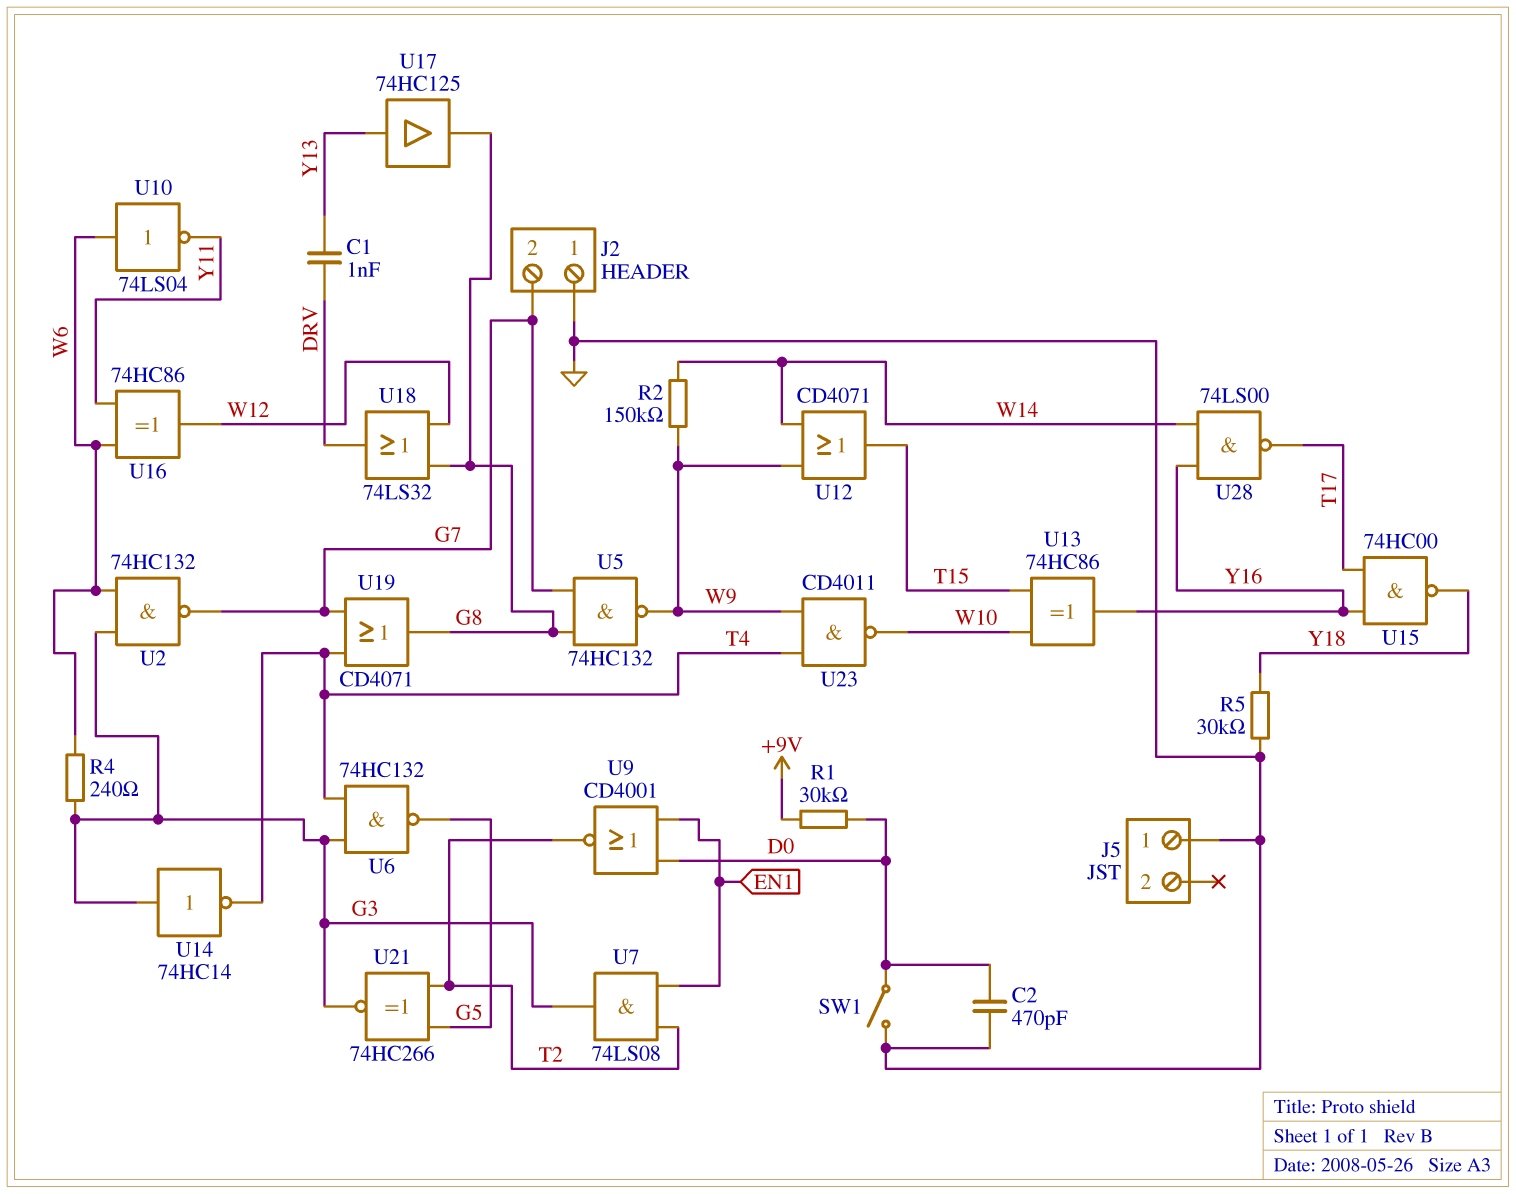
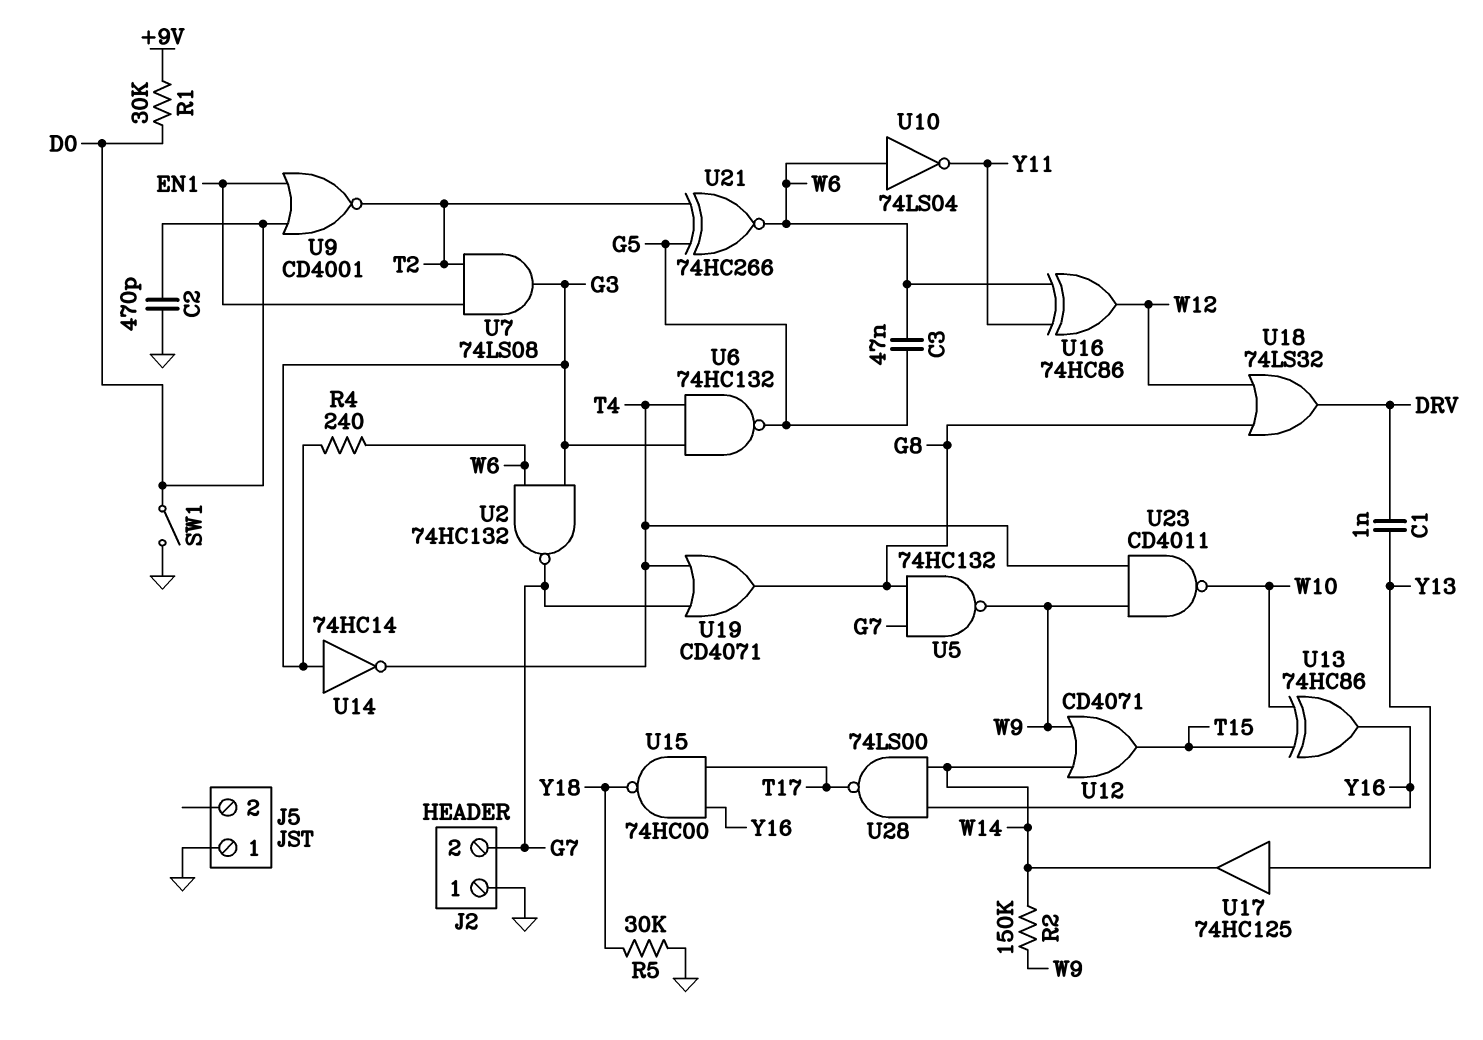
C3: none -> 47nF (G5, W6)
U17: buffer 74HC125 (in Y13, out G8) -> buffer 74HC125 (in Y13, out W14)
U21: XNOR 74HC266 (in G5, in T2, out G3) -> XNOR 74HC266 (in G5, in T2, out W6)

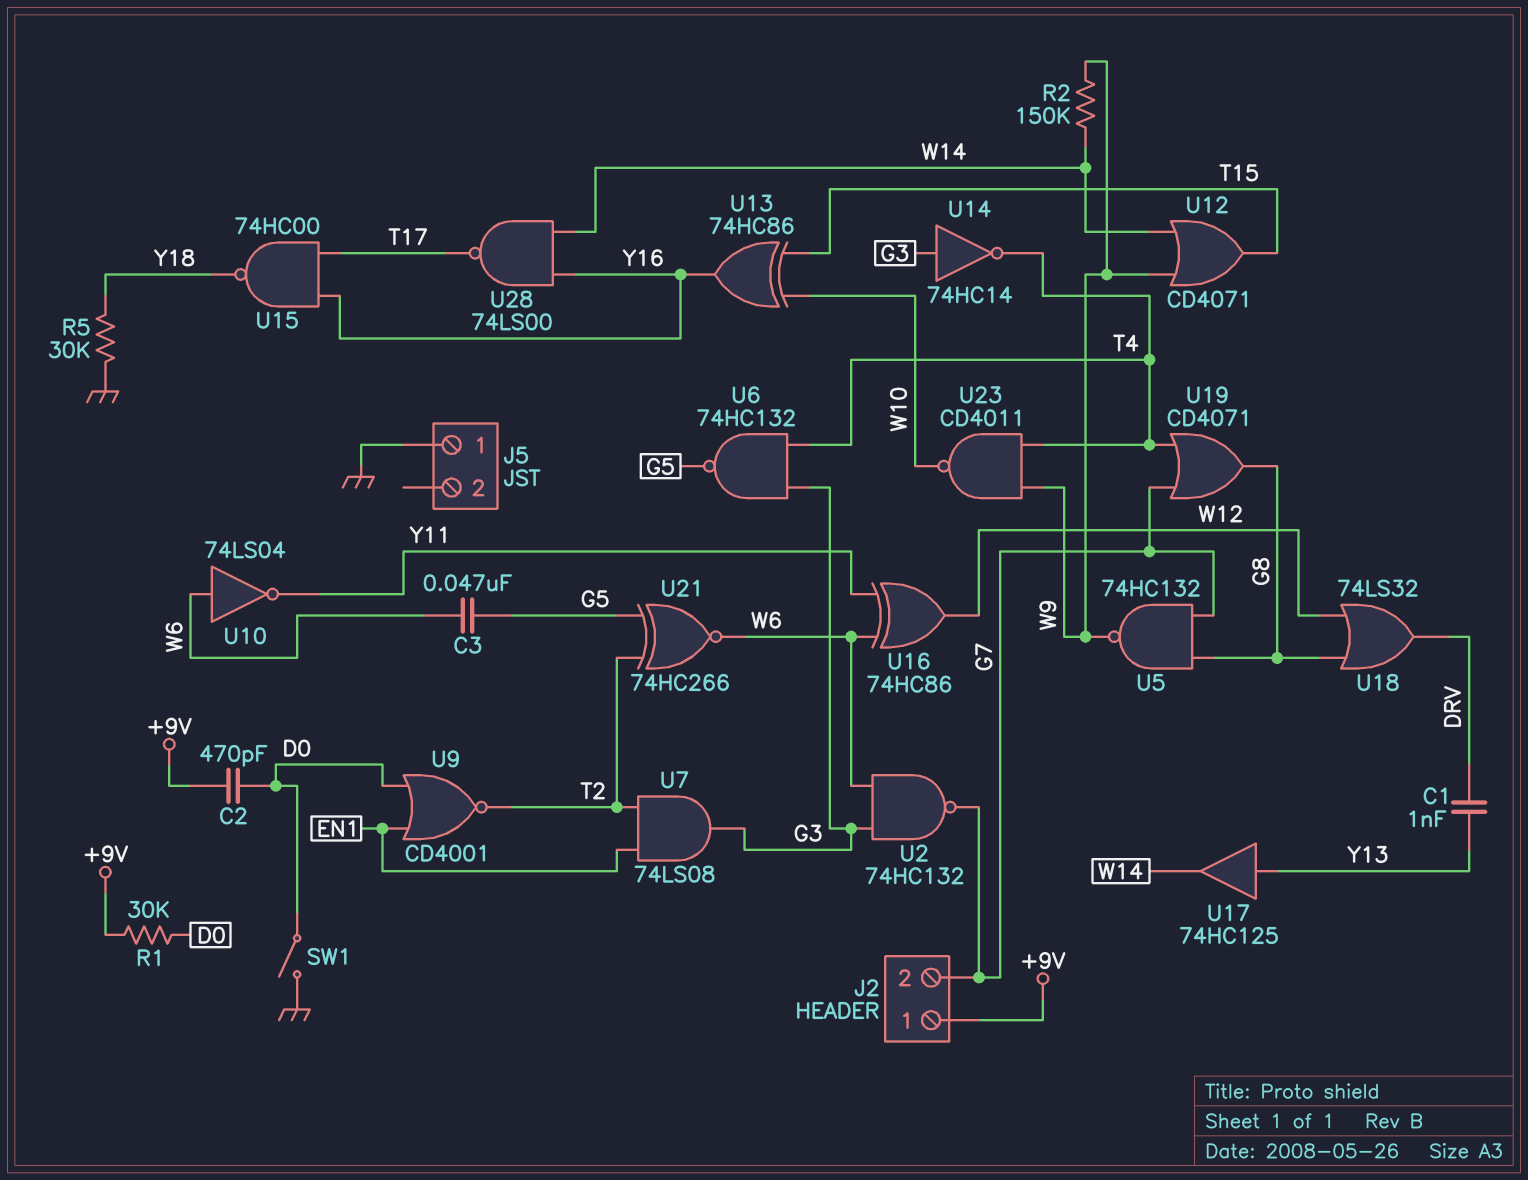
C2: 470pF (D0, GND) -> 470pF (+9V, D0)
J2 pin 1: GND -> +9V
R4: 240 (G3, W6) -> none

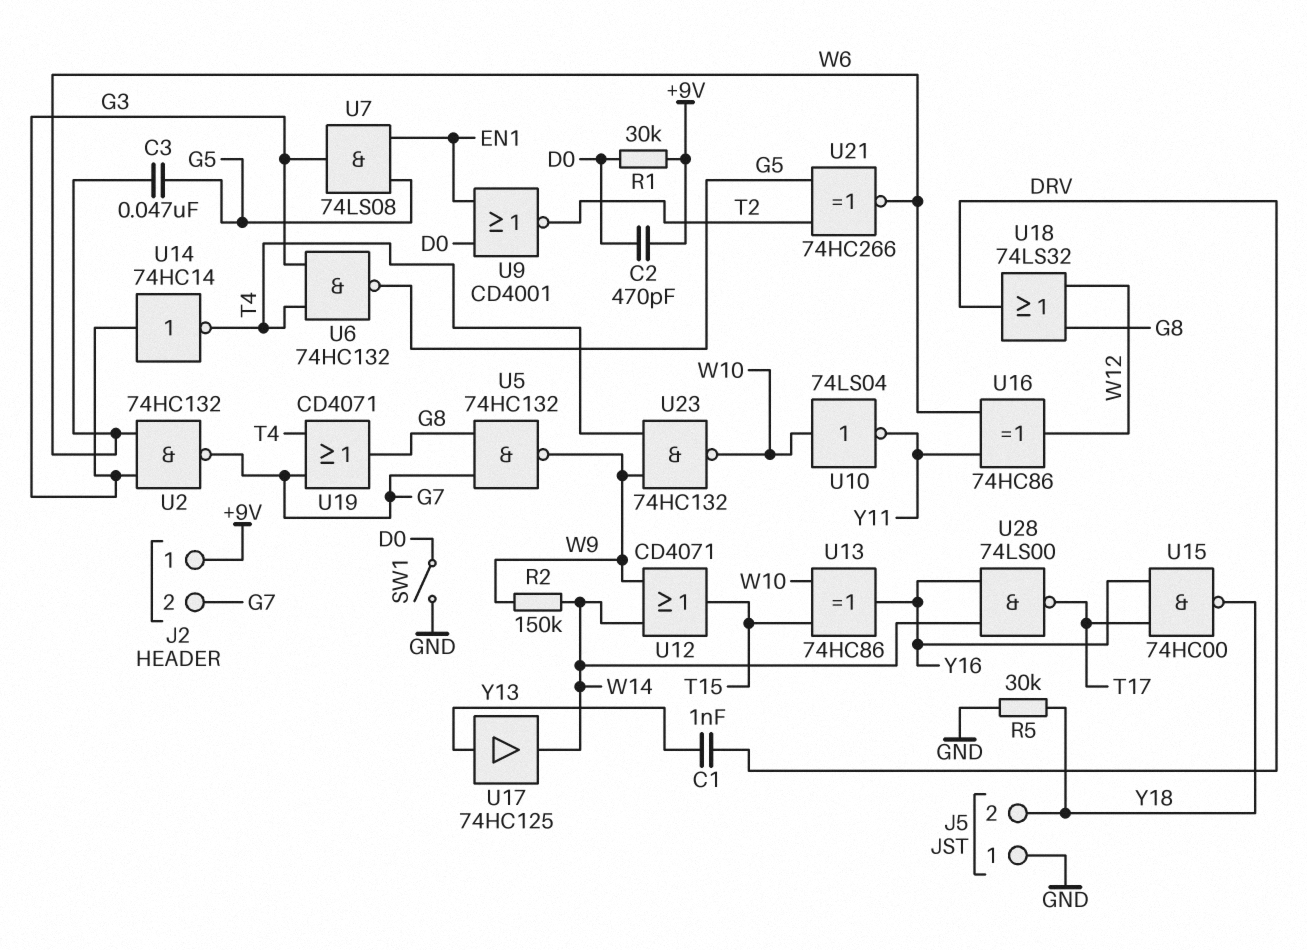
J5 pin 2: none -> Y18
U7: AND 74LS08 (in EN1, in T2, out G3) -> AND 74LS08 (in EN1, in G5, out G3)
U10: NOT 74LS04 (in W6, out Y11) -> NOT 74LS04 (in W10, out Y11)
U23: NAND CD4011 (in T4, in W9, out W10) -> NAND 74HC132 (in T4, in W9, out W10)

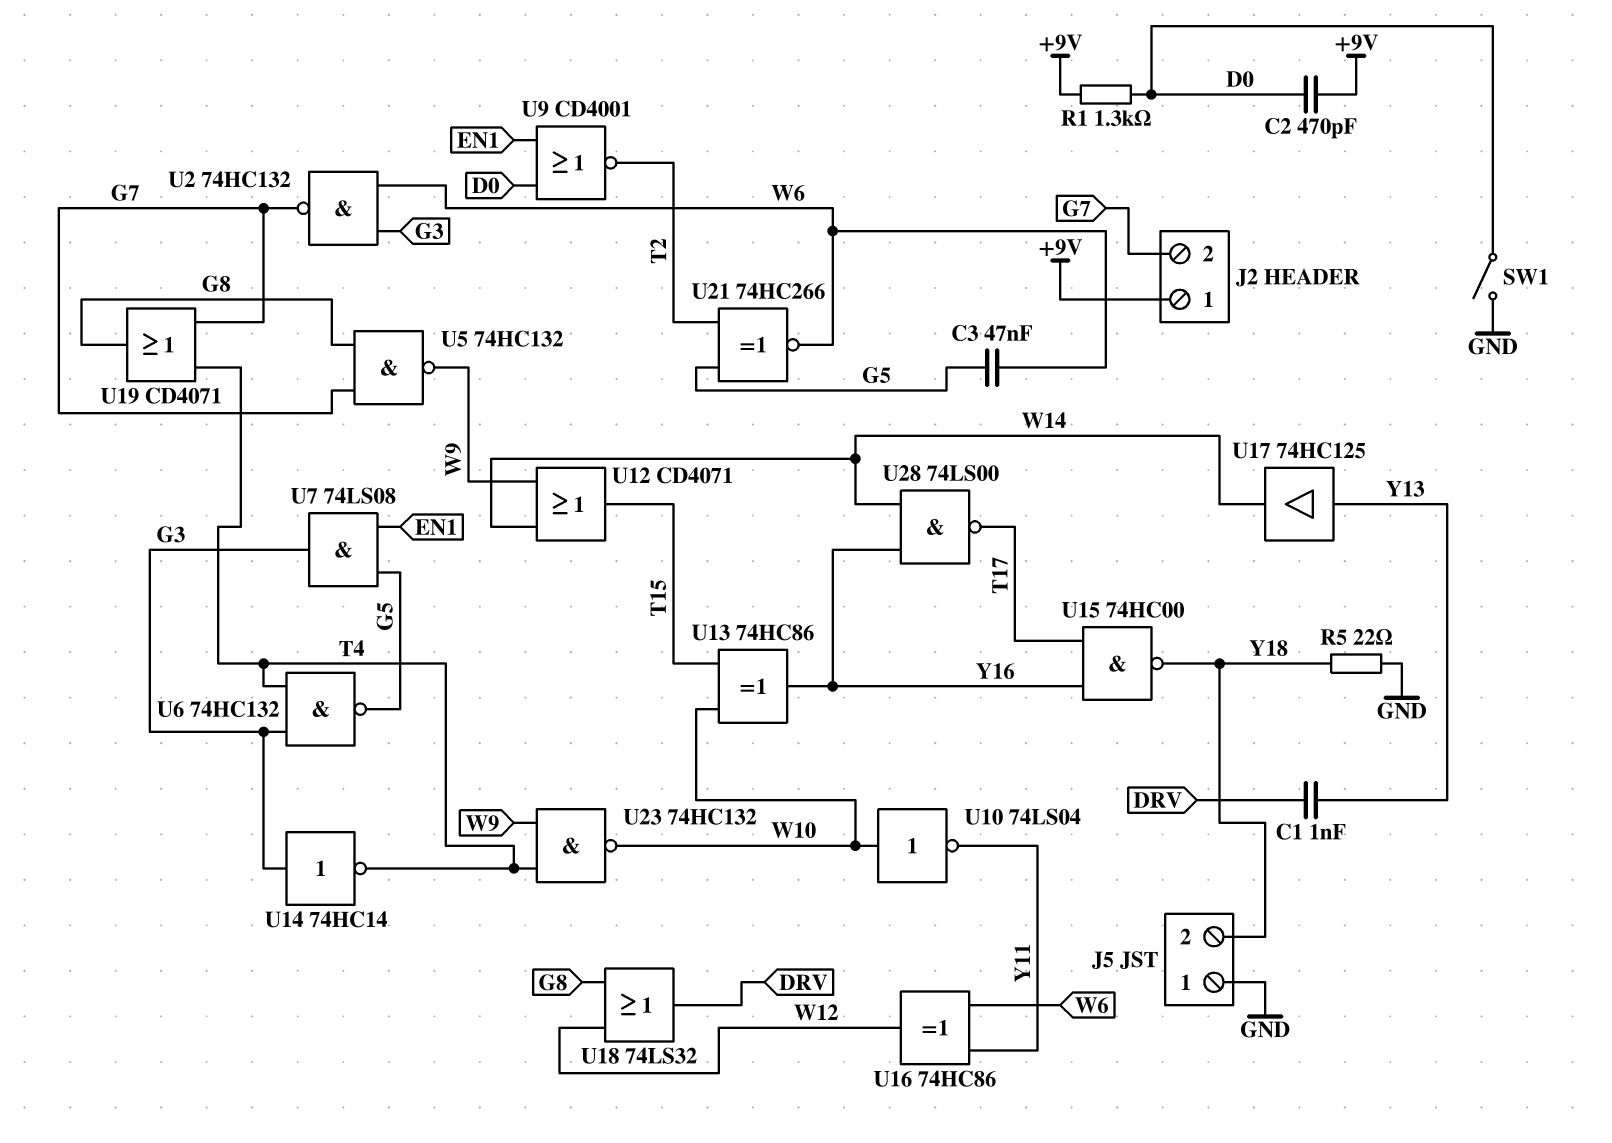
R1: 30k (+9V, D0) -> 1.3k (+9V, D0)
R2: 150k (W9, W14) -> none
R5: 30k (GND, Y18) -> 22 (GND, Y18)

